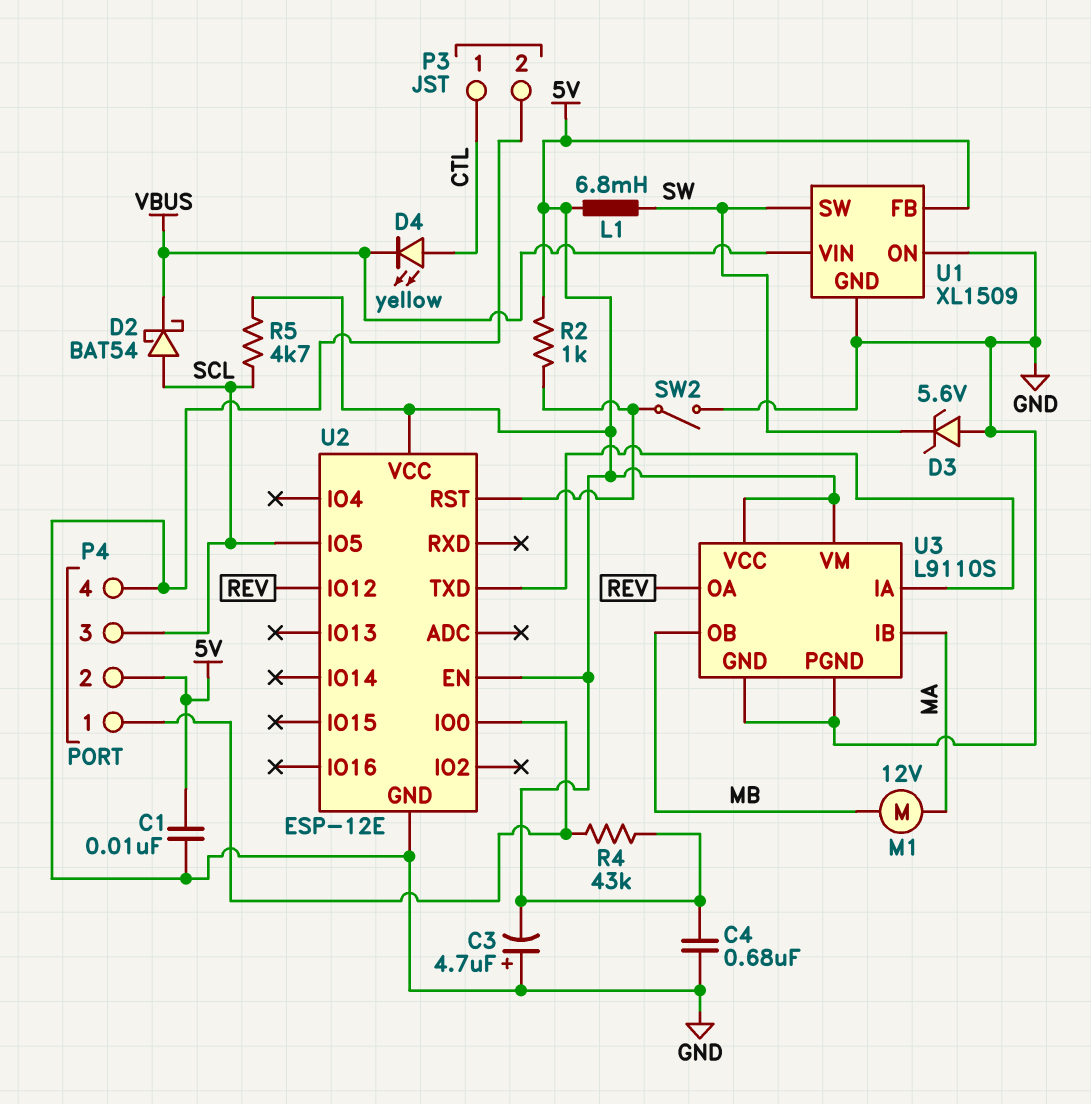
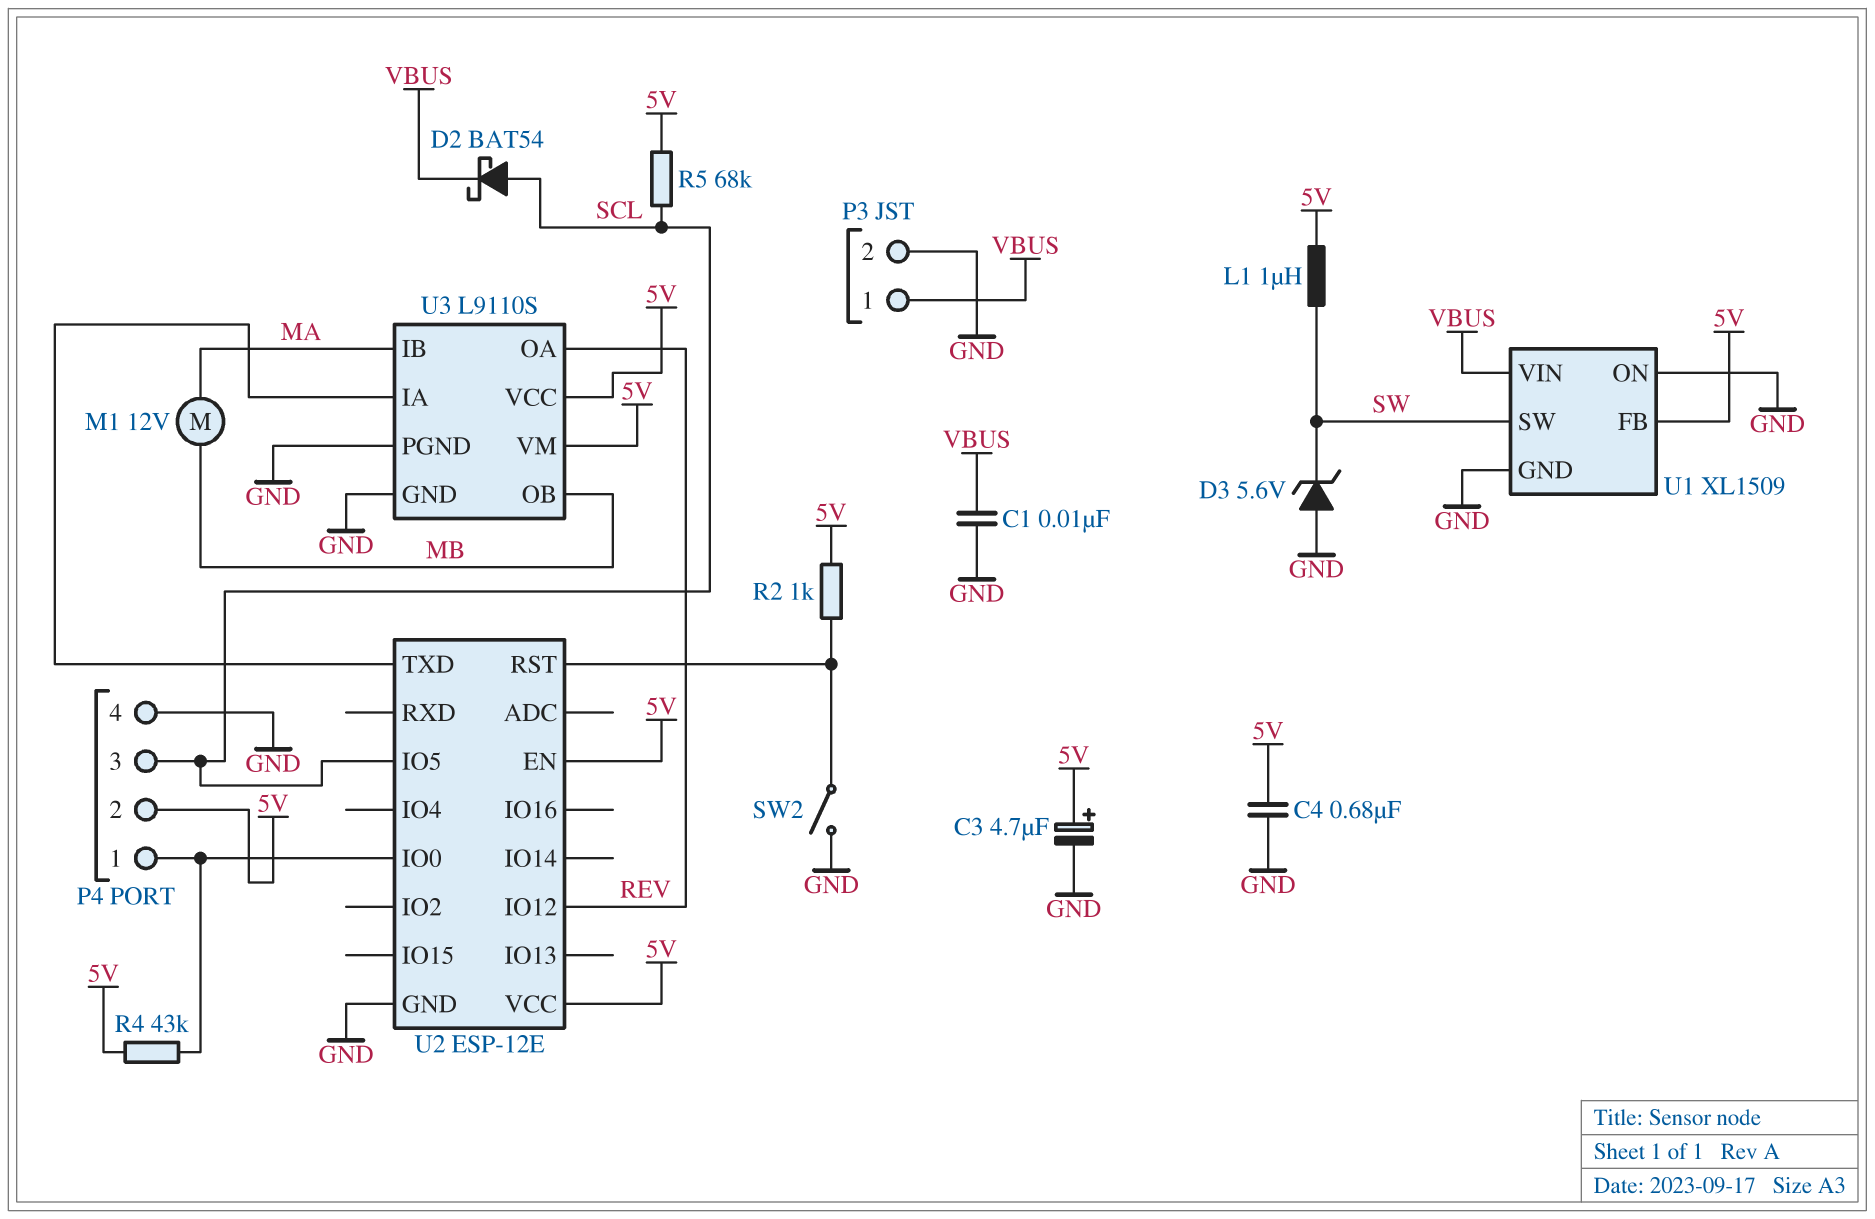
C1: 10nF (5V, GND) -> 10nF (GND, VBUS)
C3: 4.7uF (plus GND, minus 5V) -> 4.7uF (plus 5V, minus GND)
D4: LED yellow (A CTL, K VBUS) -> none
L1: 6.8mH (5V, SW) -> 1uH (5V, SW)
P3 pin 1: CTL -> VBUS
R5: 4.7k (5V, SCL) -> 68k (5V, SCL)

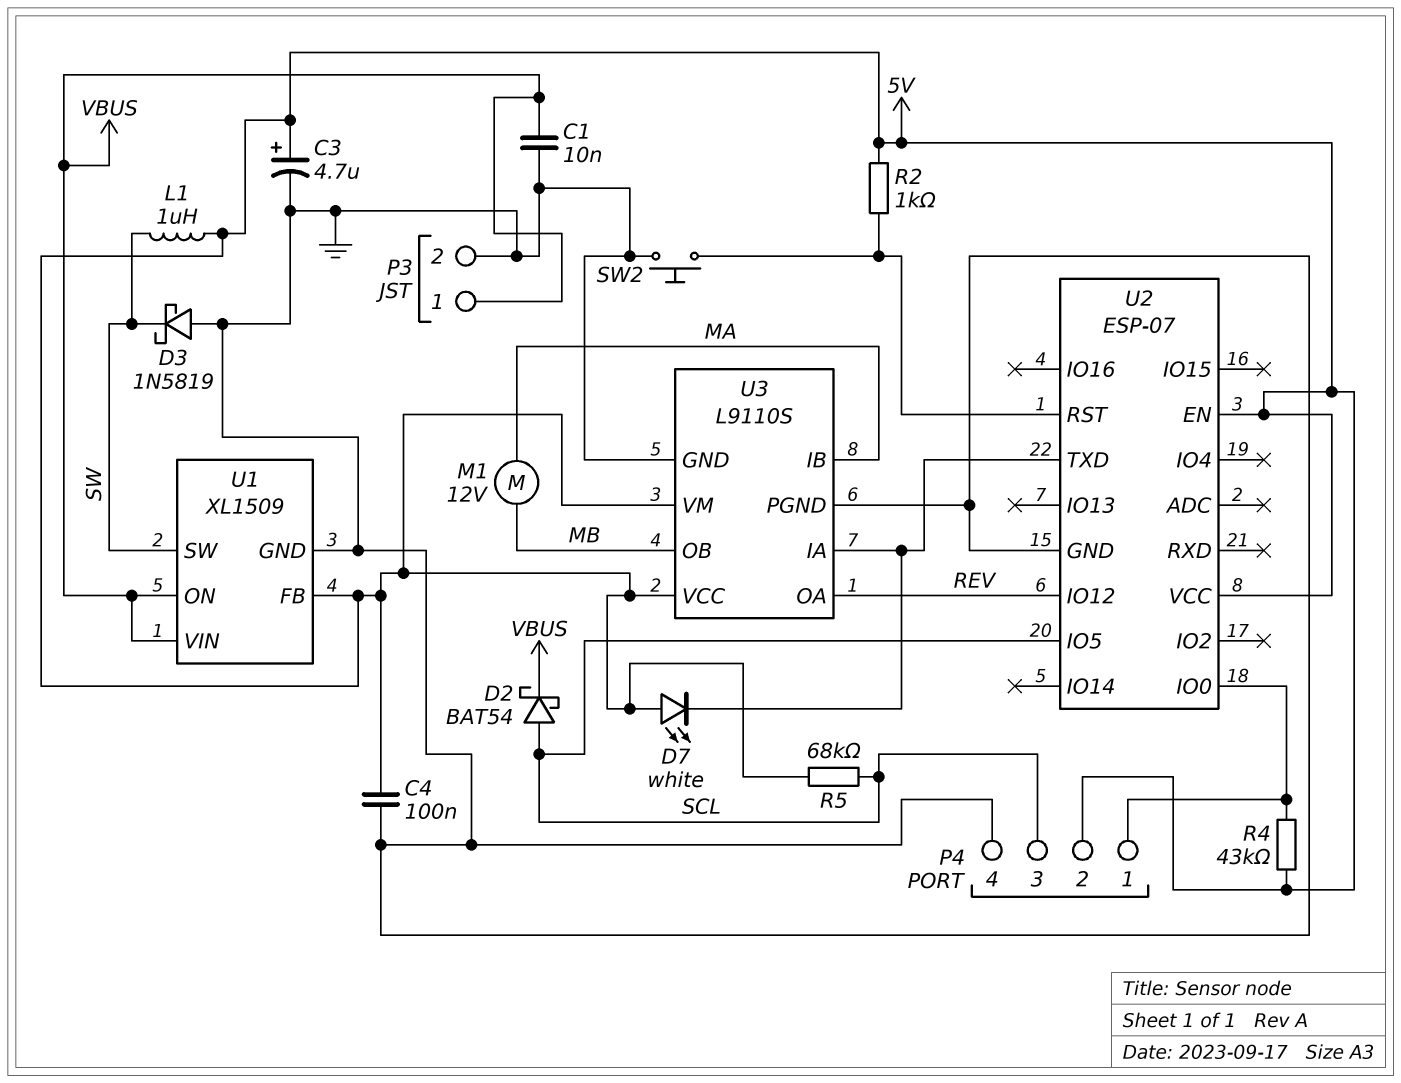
C4: 680nF (5V, GND) -> 100nF (5V, GND)
D3: zener 5.6V (A GND, K SW) -> schottky 1N5819 (A GND, K SW)
D7: none -> LED white (A 5V, K U2/TXD)
SW2: switch (GND, U2/RST) -> button (GND, U2/RST)
U1 pin ON: GND -> VBUS
U2: ESP-12E -> ESP-07

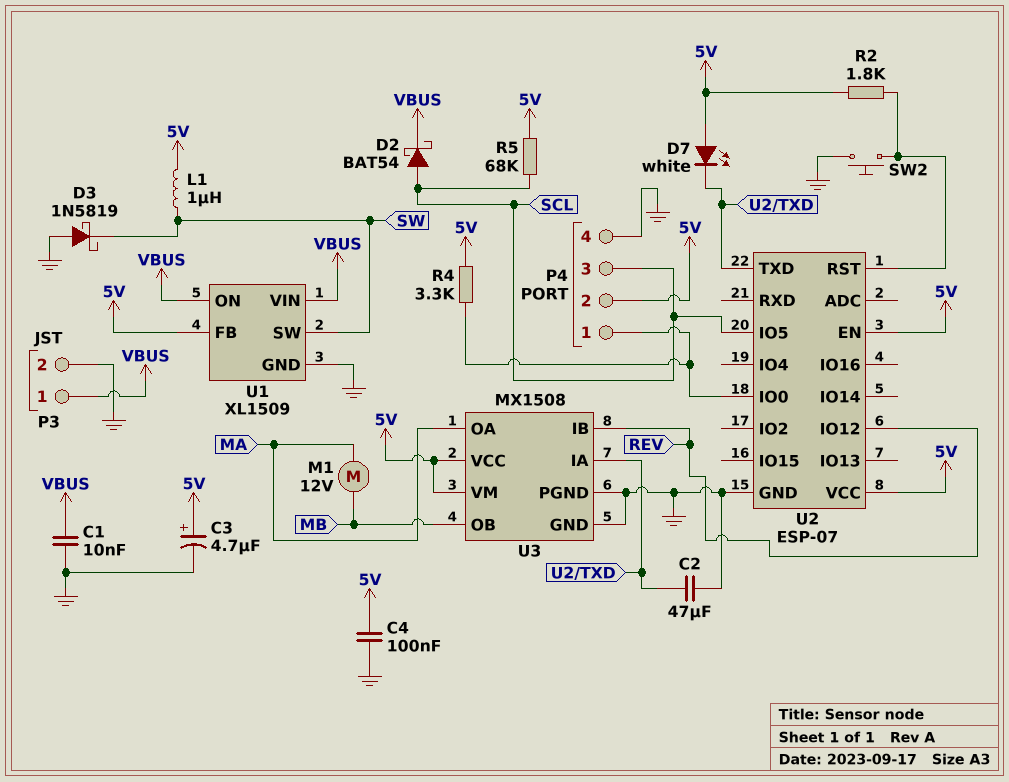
C2: none -> 47uF (GND, U2/TXD)
R2: 1k (5V, U2/RST) -> 1.8k (5V, U2/RST)
R4: 43k (5V, P4/1) -> 3.3k (5V, P4/1)
U3: L9110S -> MX1508
U3 pin IB: MA -> REV
U3 pin OA: REV -> MA

